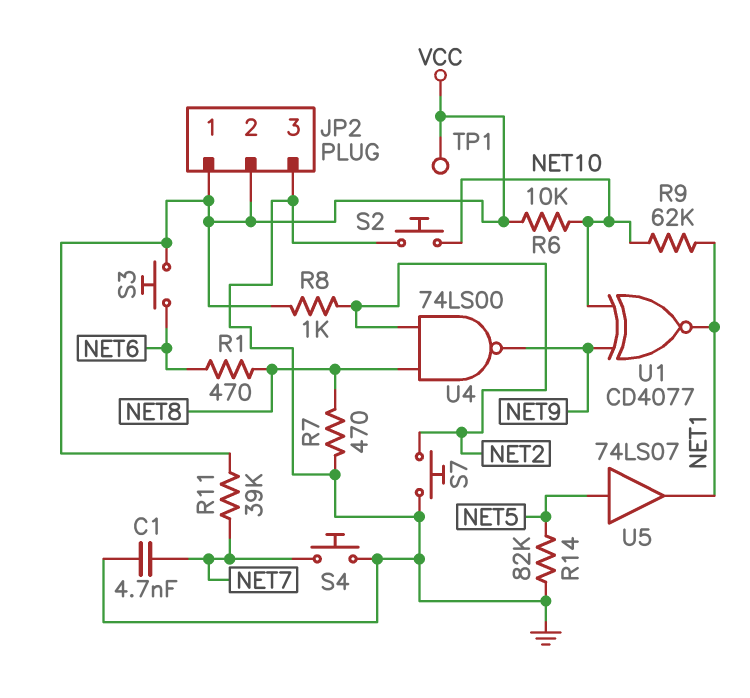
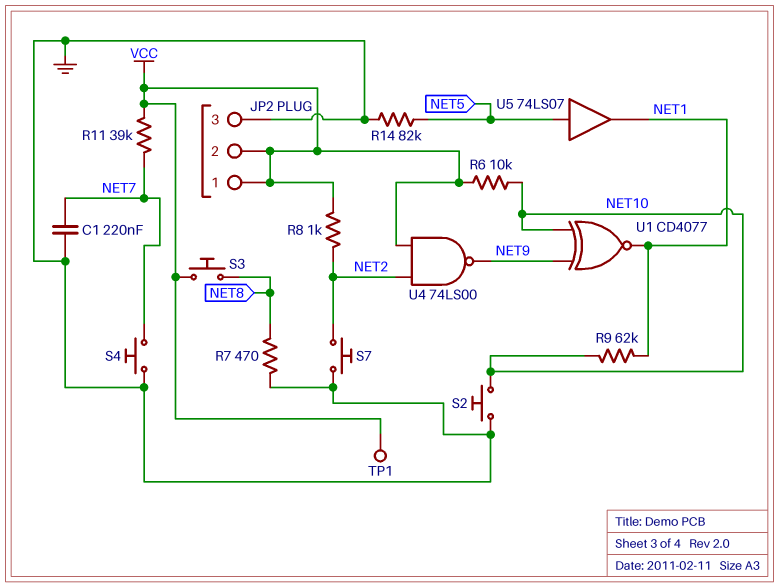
C1: 4.7nF (GND, NET7) -> 220nF (GND, NET7)
R1: 470 (NET6, NET8) -> none
S3: button (NET6, VCC) -> button (NET8, VCC)
U4: NAND 74LS00 (in NET2, in NET8, out NET9) -> NAND 74LS00 (in NET2, in VCC, out NET9)

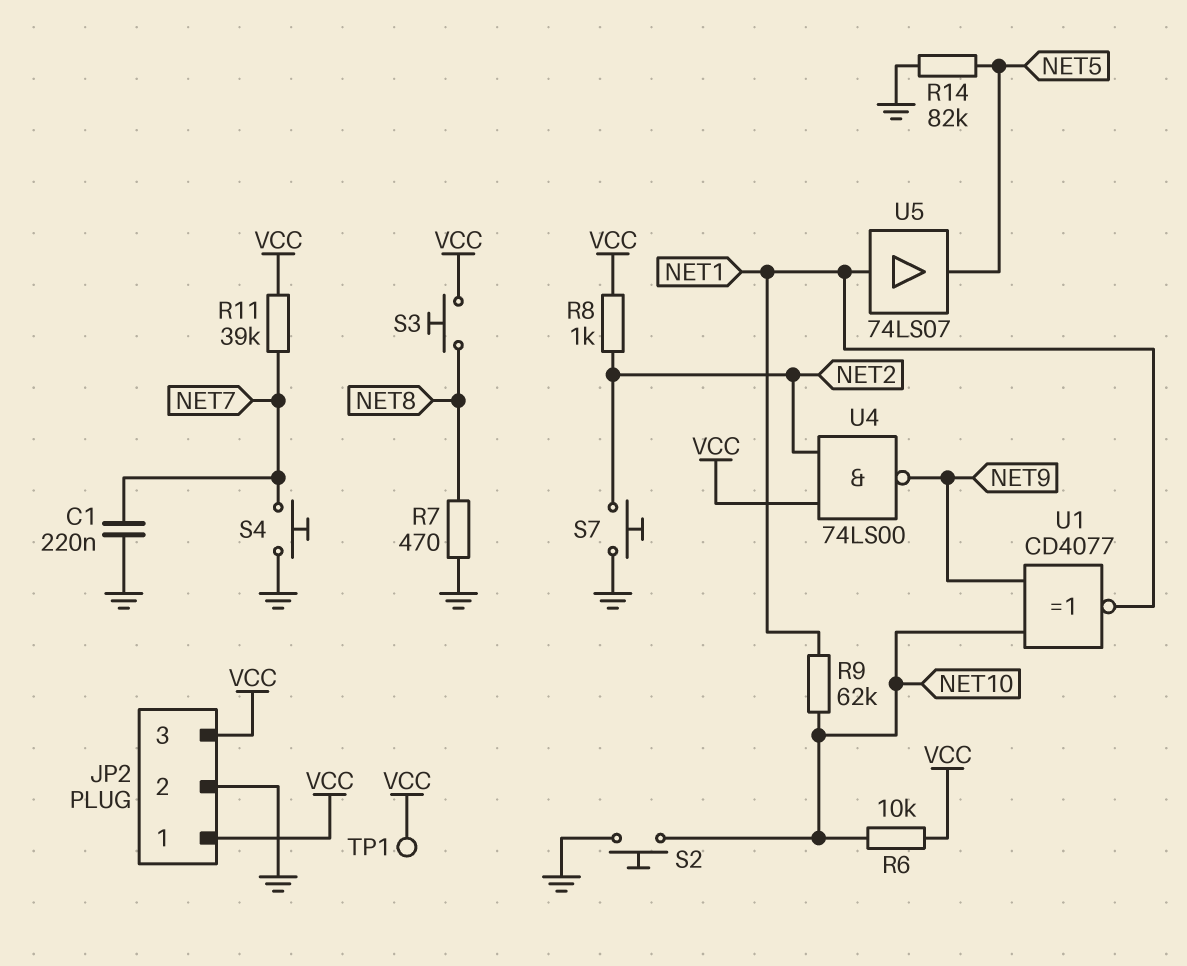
JP2 pin 2: VCC -> GND
JP2 pin 3: GND -> VCC
U5: buffer 74LS07 (in NET5, out NET1) -> buffer 74LS07 (in NET1, out NET5)

